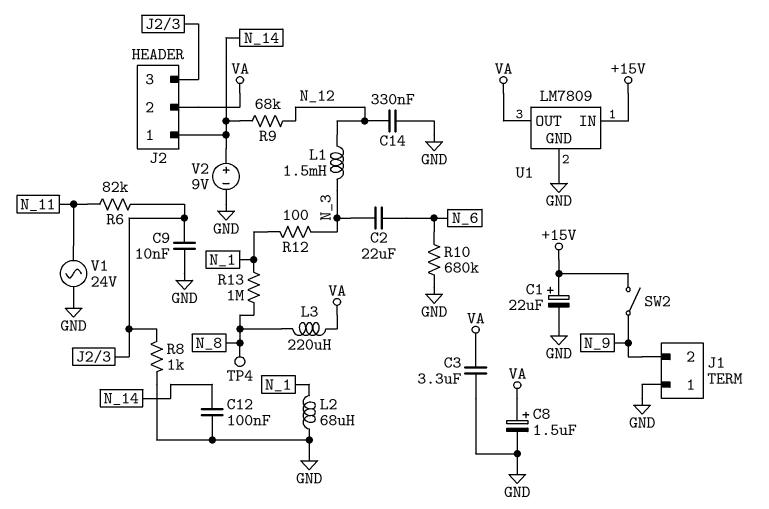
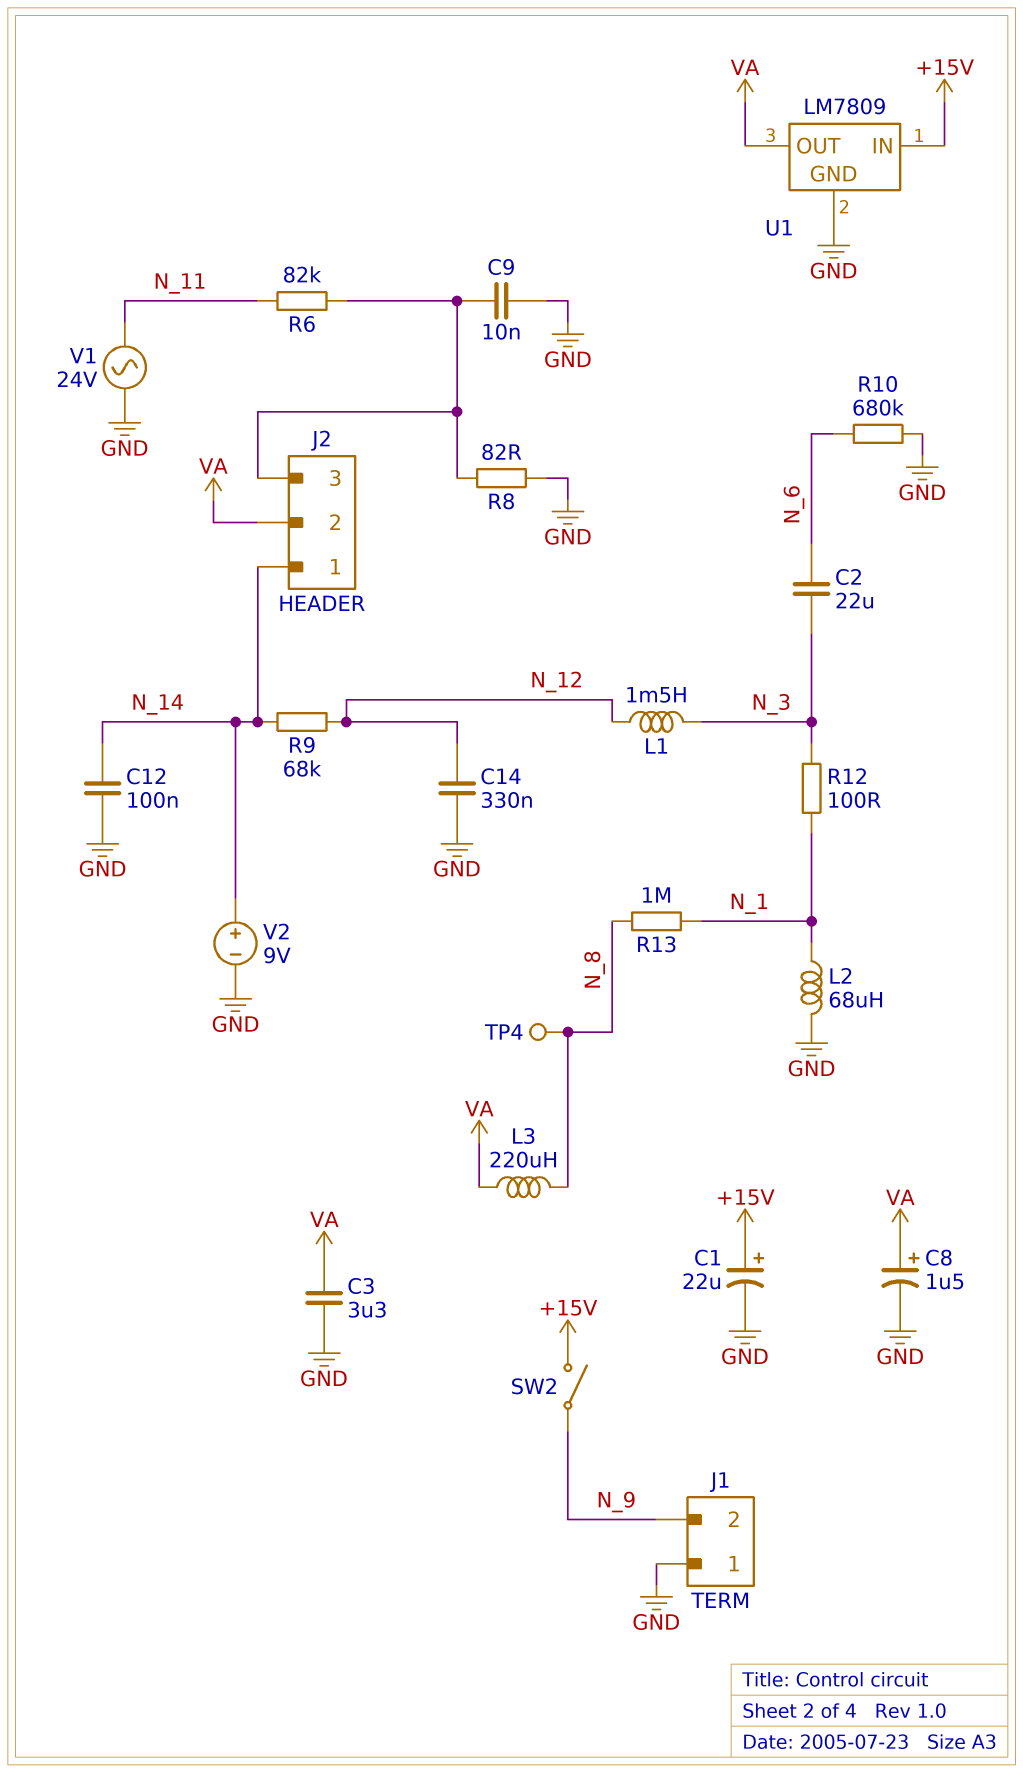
R8: 1k (GND, J2/3) -> 82 (GND, J2/3)

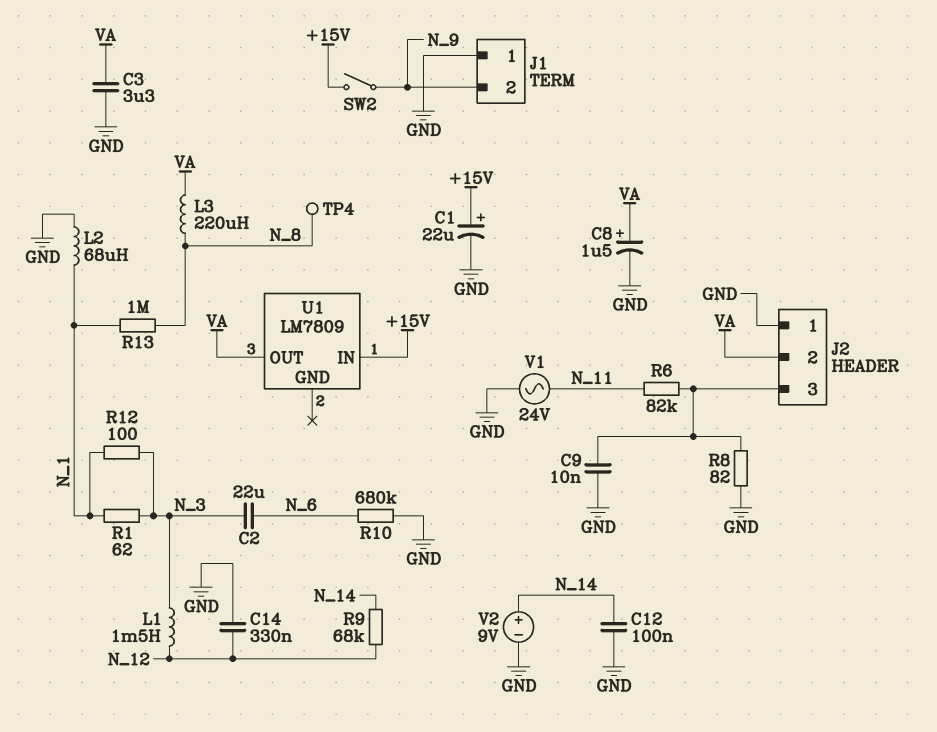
J2 pin 1: N_14 -> GND
R1: none -> 62 (N_1, N_3)
U1 pin GND: GND -> none

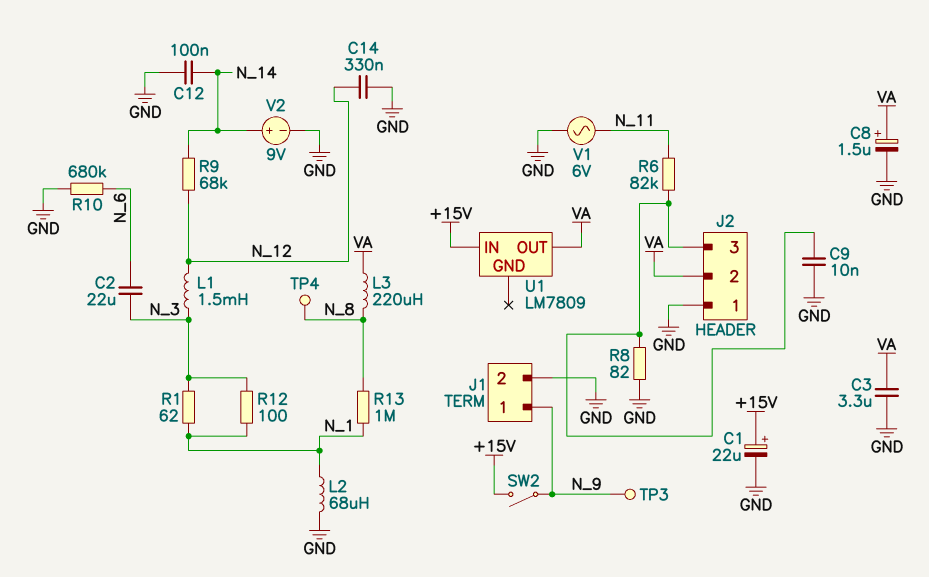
J1 pin 1: GND -> N_9
J1 pin 2: N_9 -> GND
TP3: none -> test point (N_9)
V1: AC 24V (GND, N_11) -> AC 6V (GND, N_11)

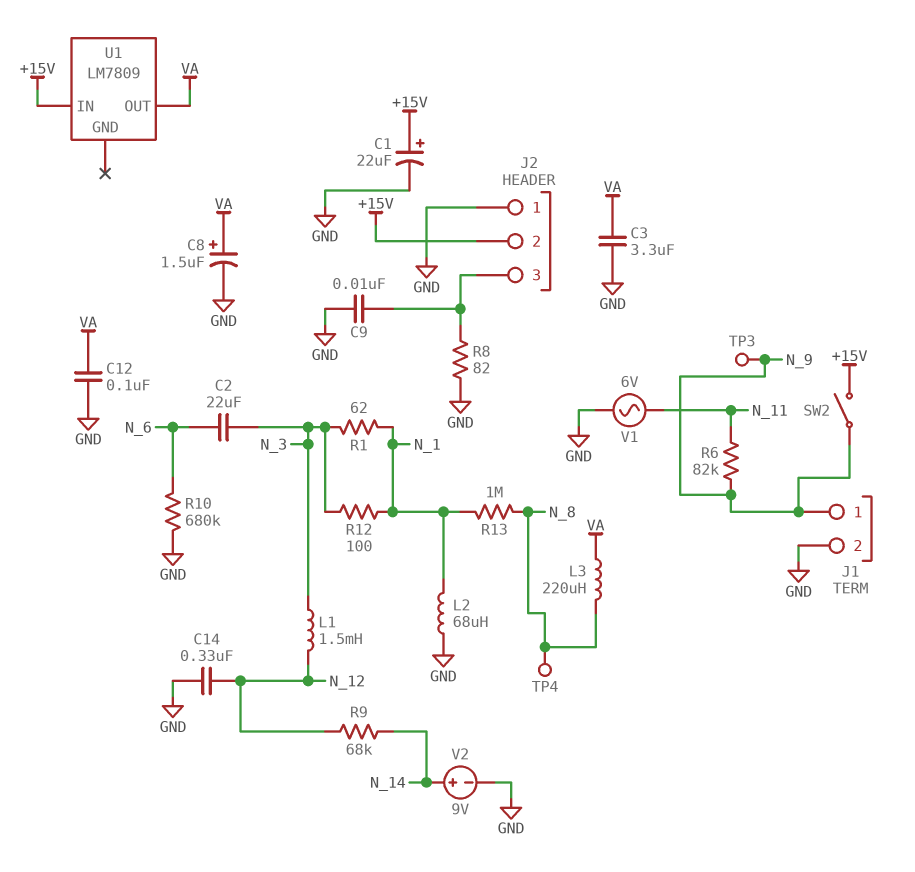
C12: 100nF (GND, N_14) -> 100nF (GND, VA)
J2 pin 2: VA -> +15V
R6: 82k (J2/3, N_11) -> 82k (N_9, N_11)

